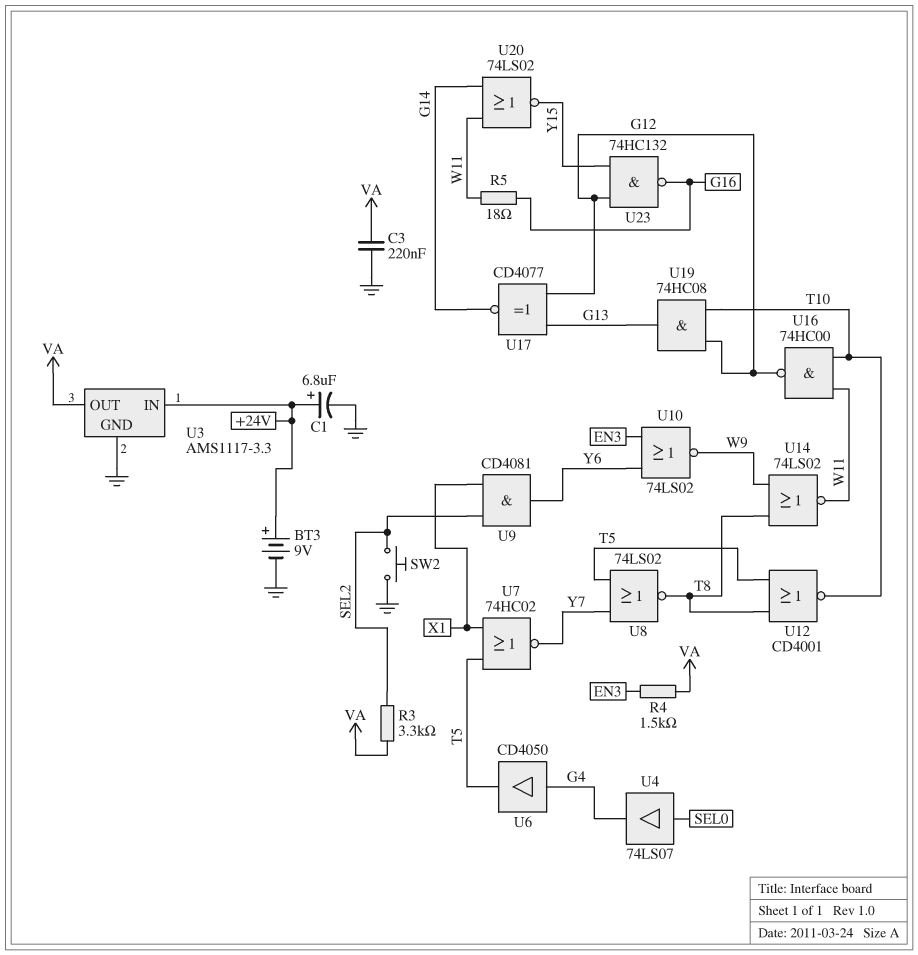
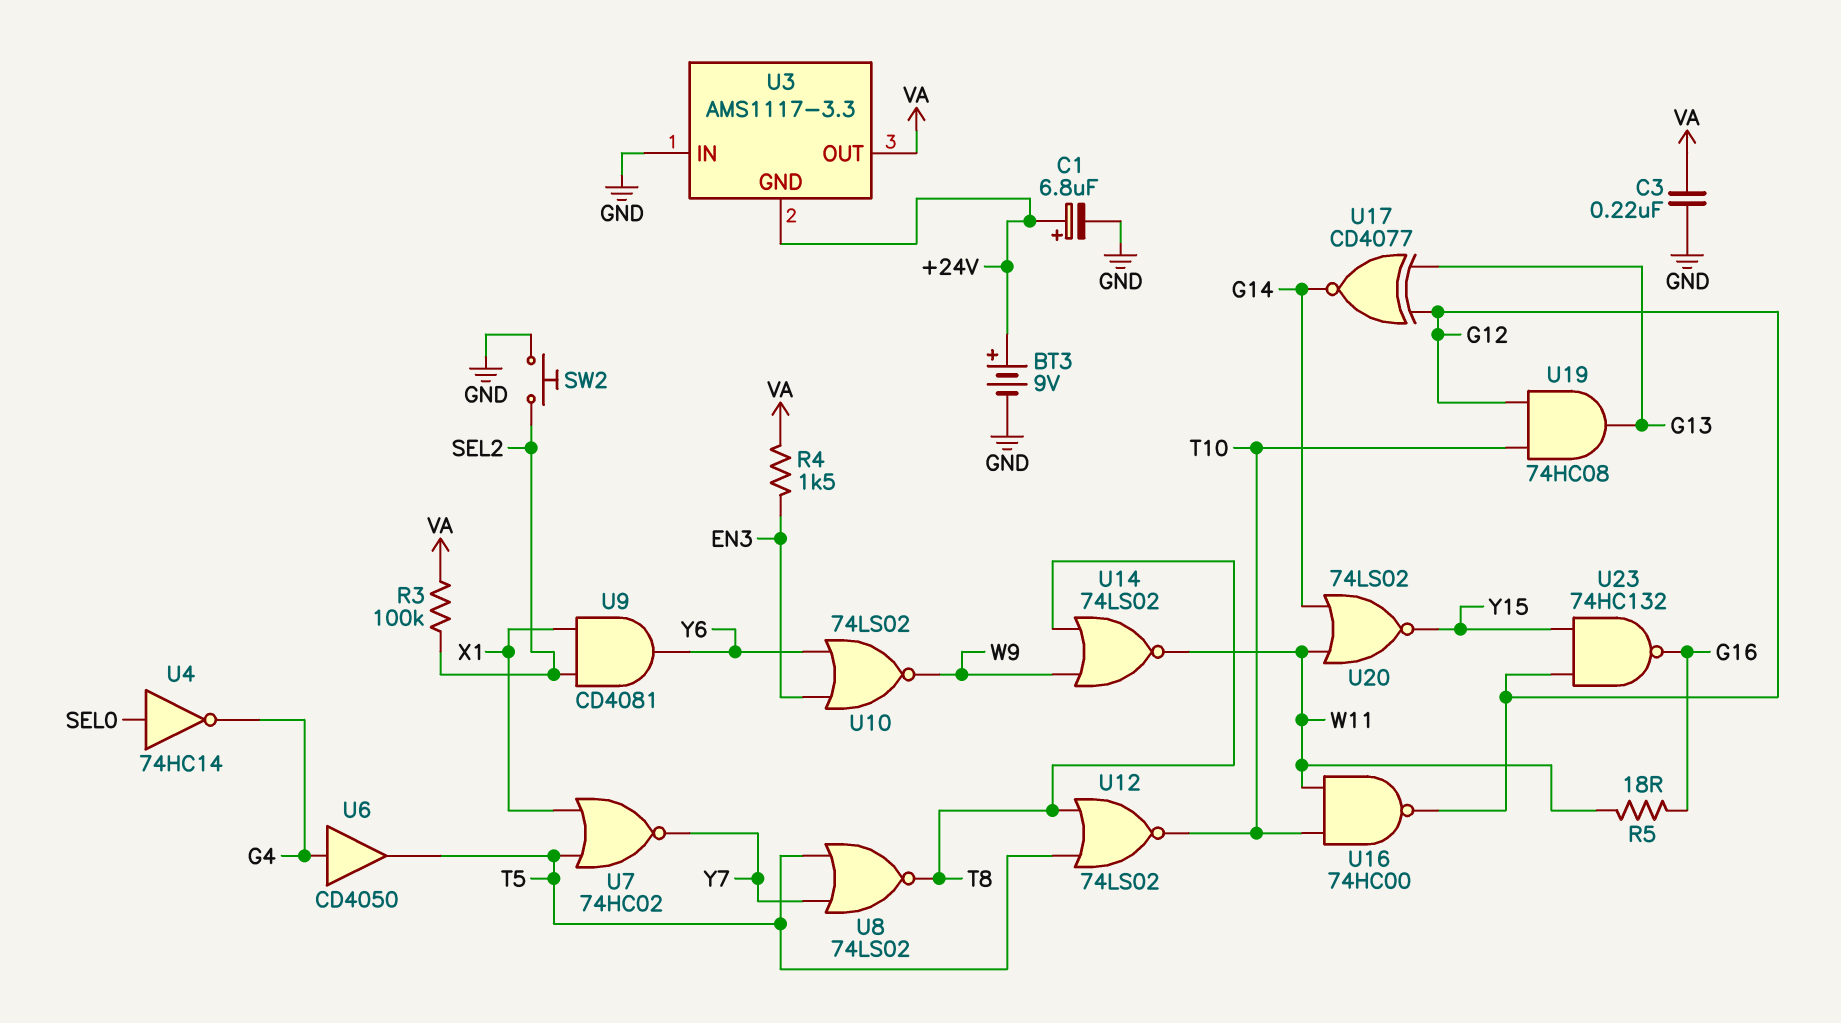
R3: 3.3k (SEL2, VA) -> 100k (SEL2, VA)
U3 pin GND: GND -> +24V
U3 pin IN: +24V -> GND
U4: buffer 74LS07 (in SEL0, out G4) -> NOT 74HC14 (in SEL0, out G4)
U12: NOR CD4001 (in T5, in T8, out T10) -> NOR 74LS02 (in T5, in T8, out T10)

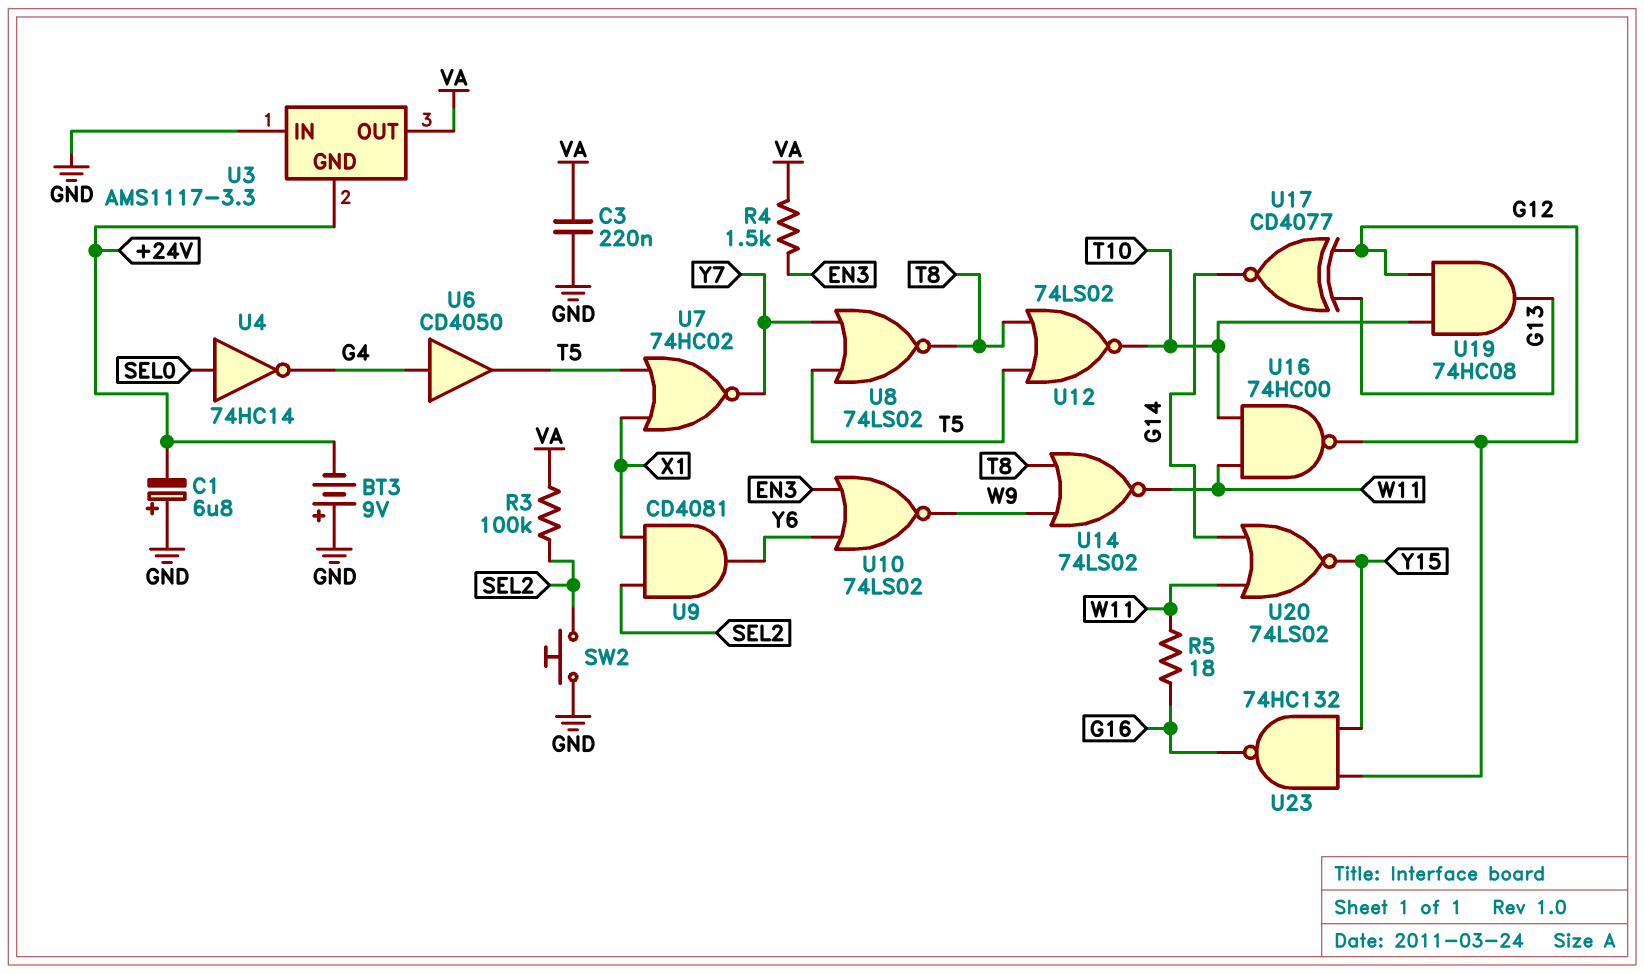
BT3: 9V (plus +24V, minus GND) -> 9V (plus GND, minus +24V)
C1: 6.8uF (plus +24V, minus GND) -> 6.8uF (plus GND, minus +24V)

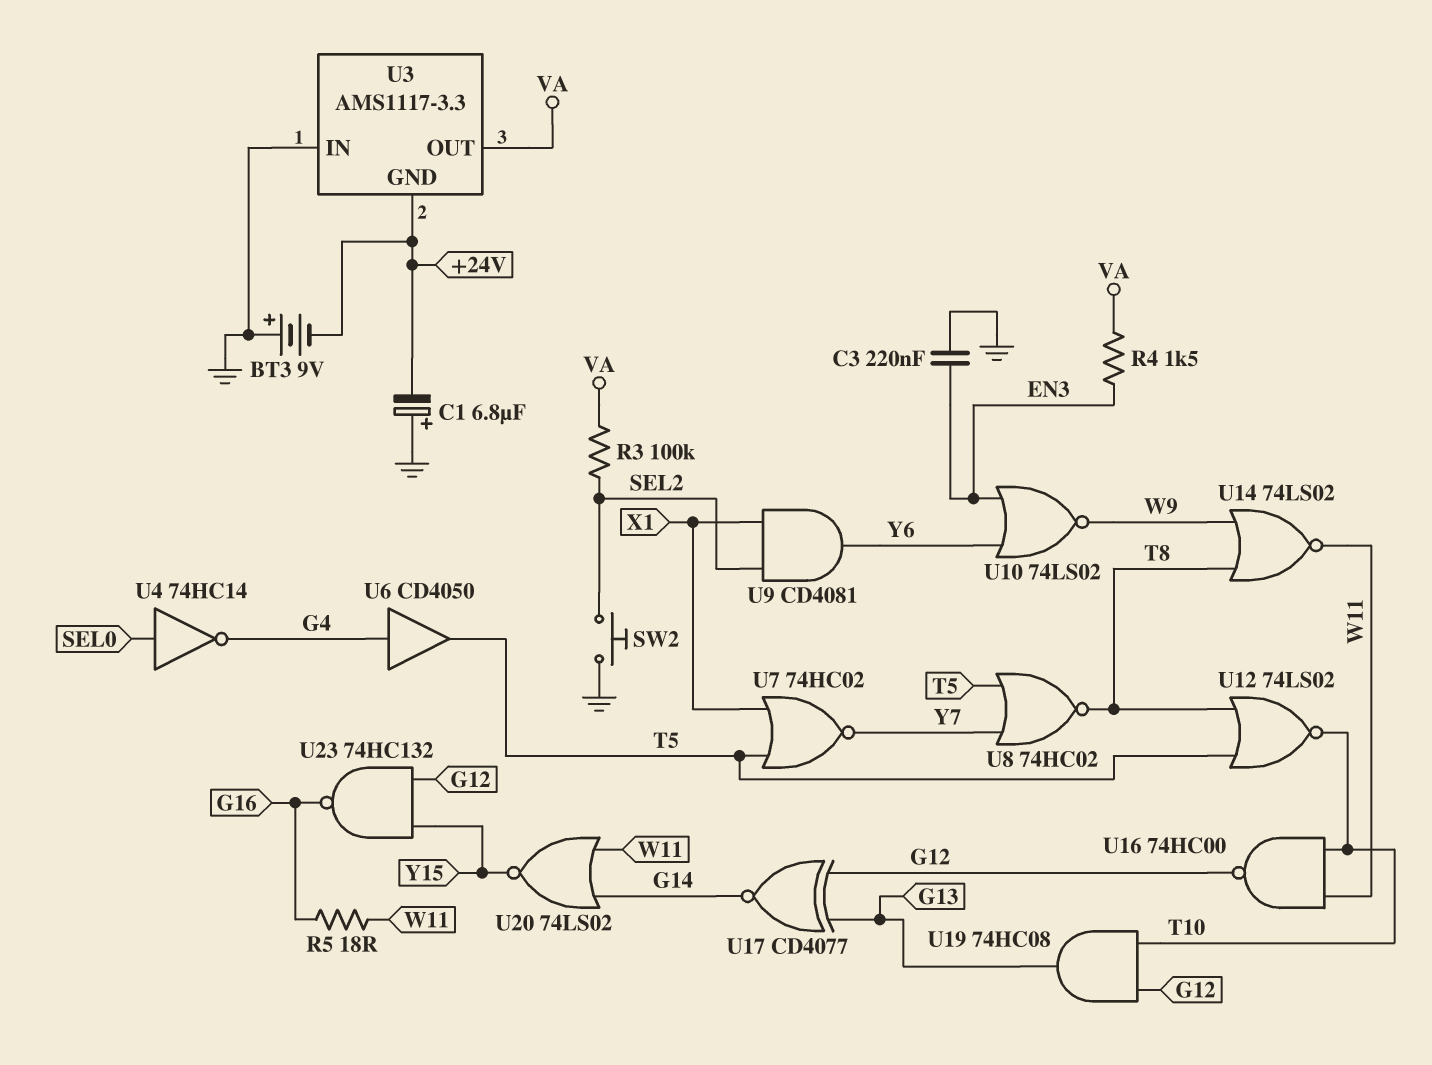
C3: 220nF (GND, VA) -> 220nF (EN3, GND)
U8: NOR 74LS02 (in T5, in Y7, out T8) -> NOR 74HC02 (in T5, in Y7, out T8)

